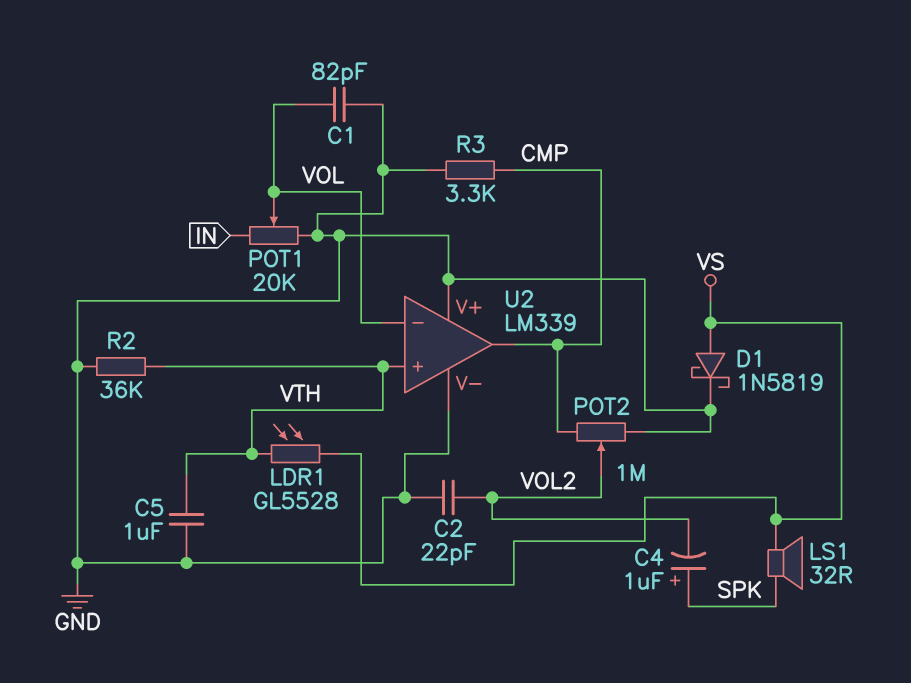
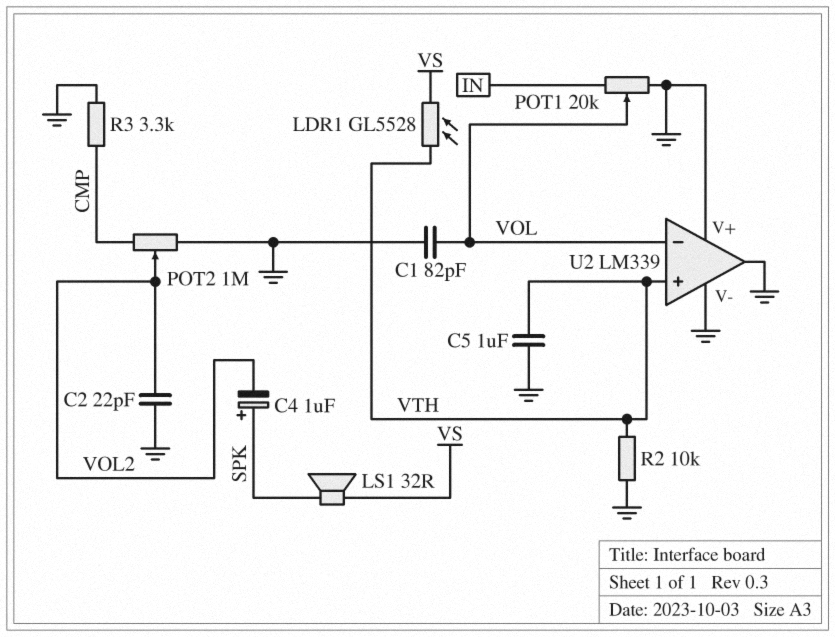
D1: schottky 1N5819 (A VS, K GND) -> none
R2: 36k (GND, VTH) -> 10k (GND, VTH)
U2 pin out: CMP -> GND

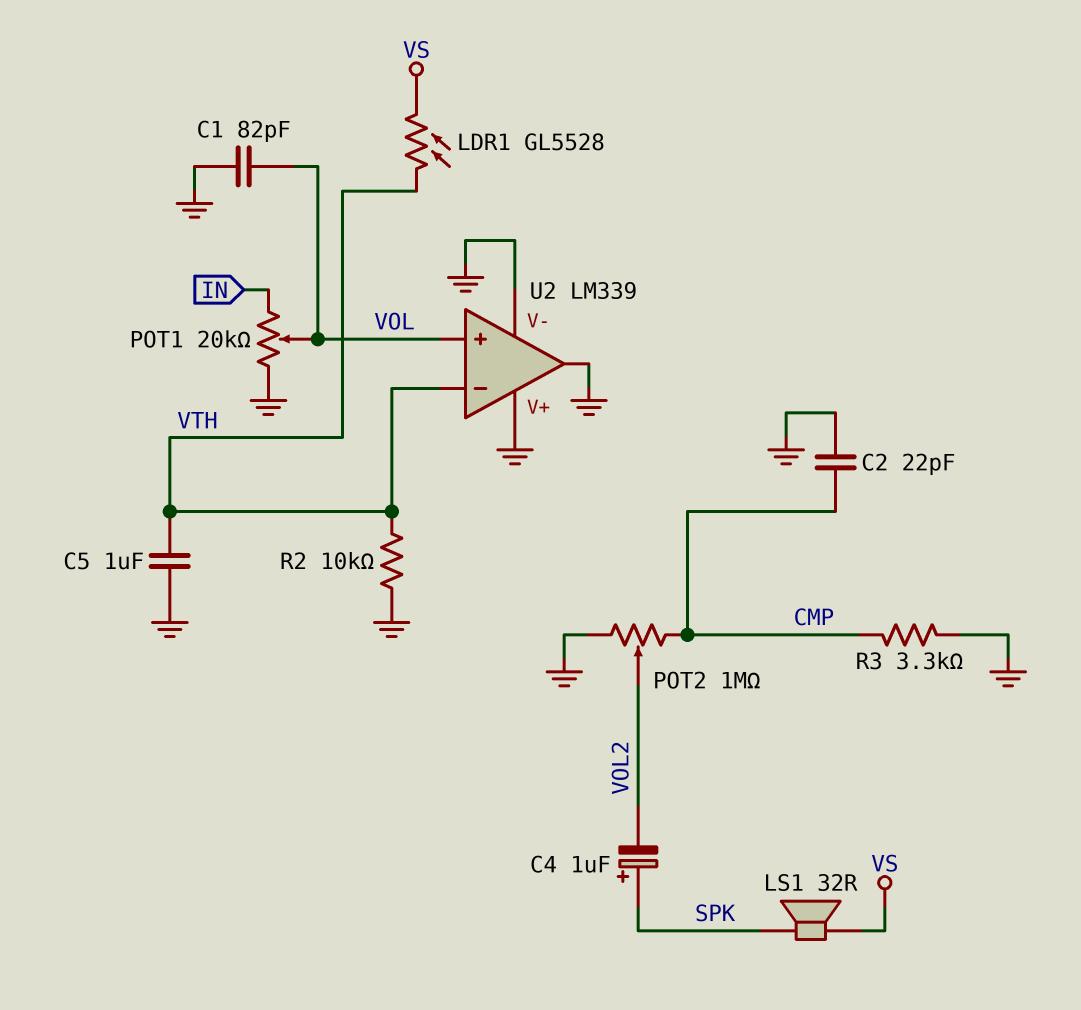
C2: 22pF (GND, VOL2) -> 22pF (CMP, GND)
U2 pin in+: VTH -> VOL
U2 pin in-: VOL -> VTH

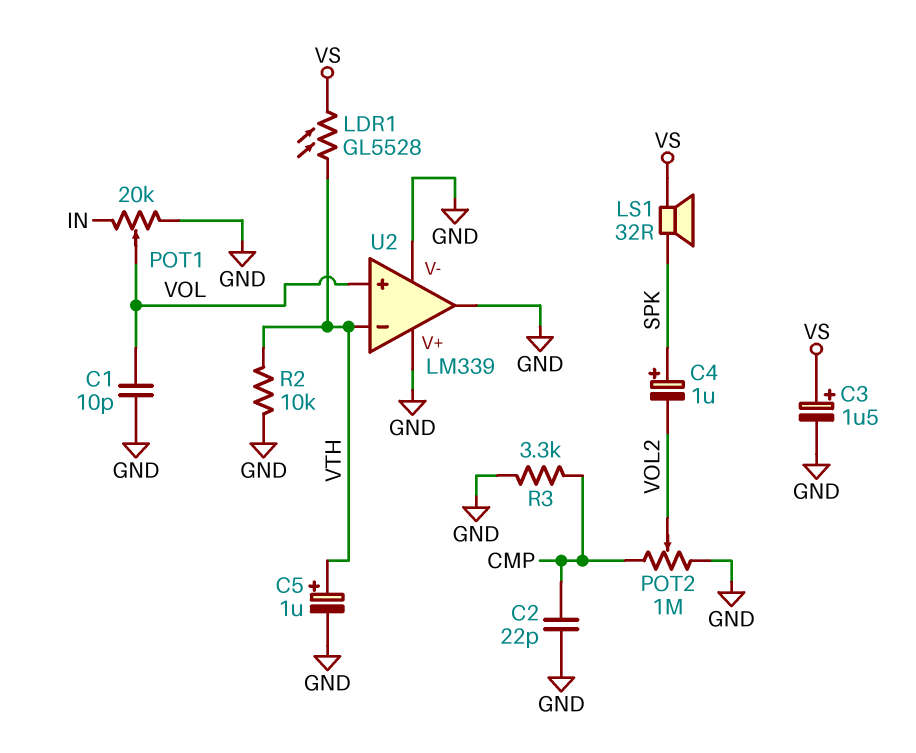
C1: 82pF (GND, VOL) -> 10pF (GND, VOL)
C3: none -> 1.5uF (plus VS, minus GND)
C5: 1uF (GND, VTH) -> 1uF (plus VTH, minus GND)

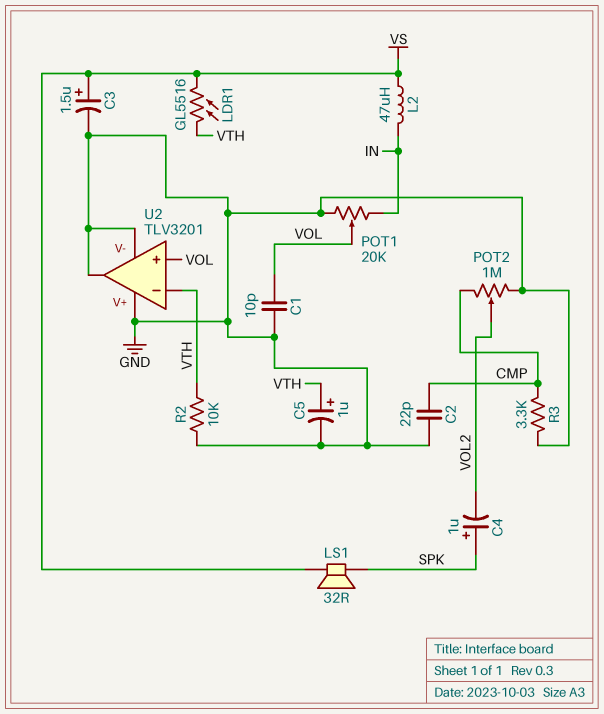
L2: none -> 47uH (IN, VS)
LDR1: GL5528 (VS, VTH) -> GL5516 (VS, VTH)
U2: LM339 -> TLV3201

